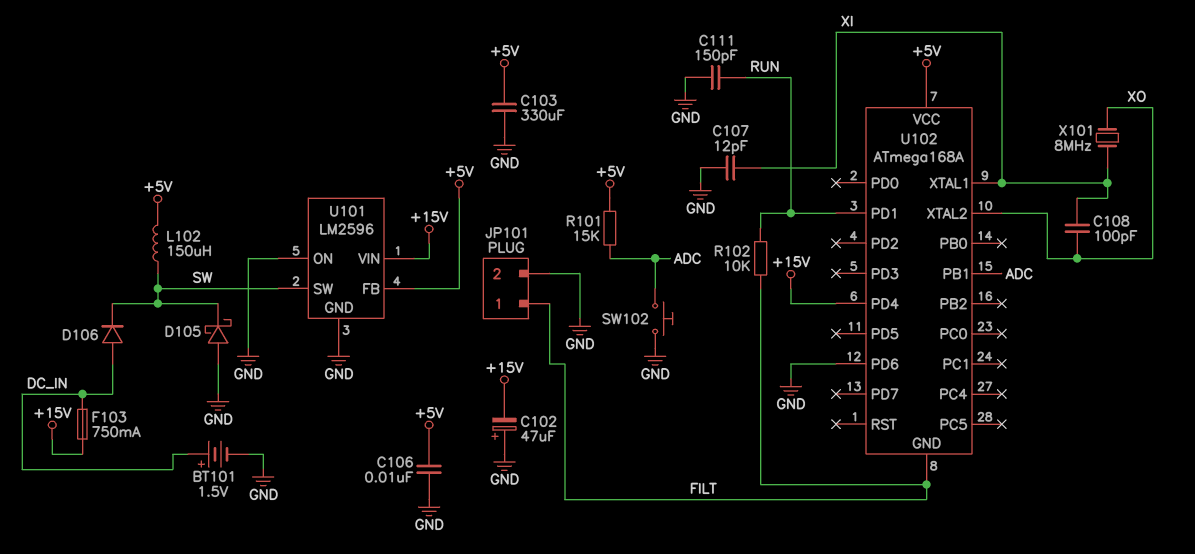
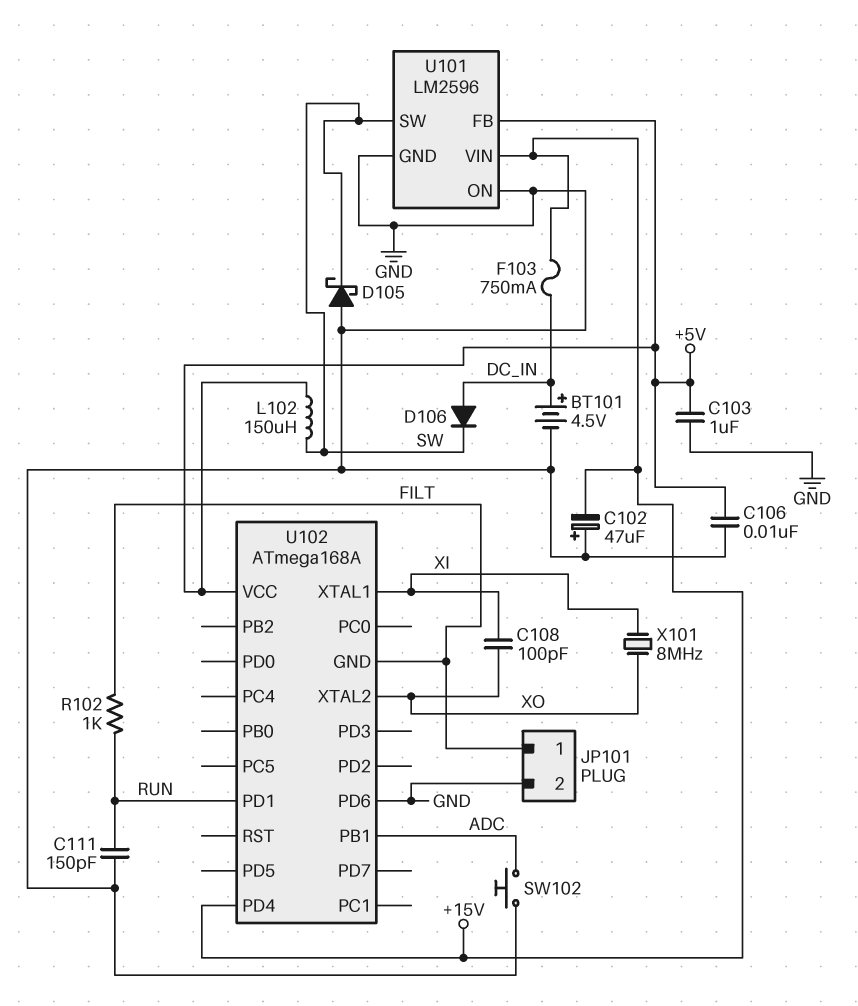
BT101: 1.5V (plus DC_IN, minus GND) -> 4.5V (plus DC_IN, minus GND)
C103: 330uF (+5V, GND) -> 1uF (+5V, GND)
C107: 12pF (GND, XI) -> none
R101: 15k (+5V, ADC) -> none
R102: 10k (FILT, RUN) -> 1k (FILT, RUN)

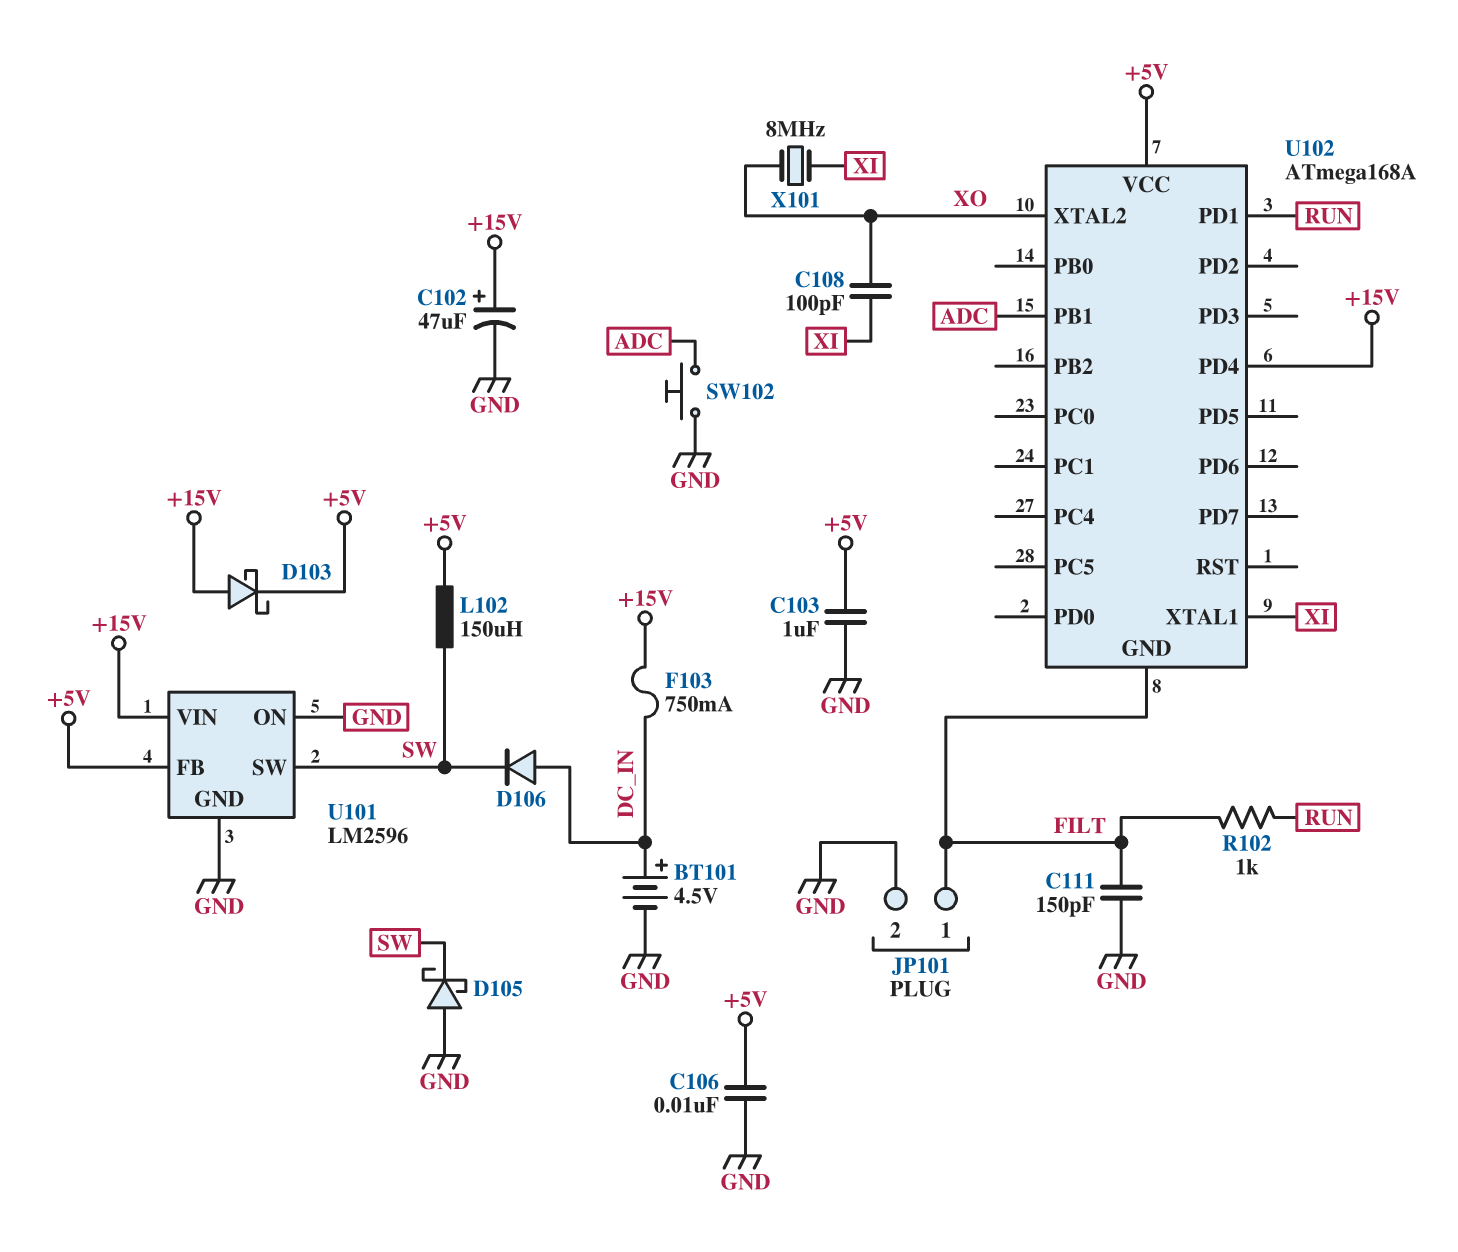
C102: 47uF (plus GND, minus +15V) -> 47uF (plus +15V, minus GND)
C111: 150pF (GND, RUN) -> 150pF (FILT, GND)
D103: none -> schottky (A +15V, K +5V)
U102 pin PD6: GND -> none

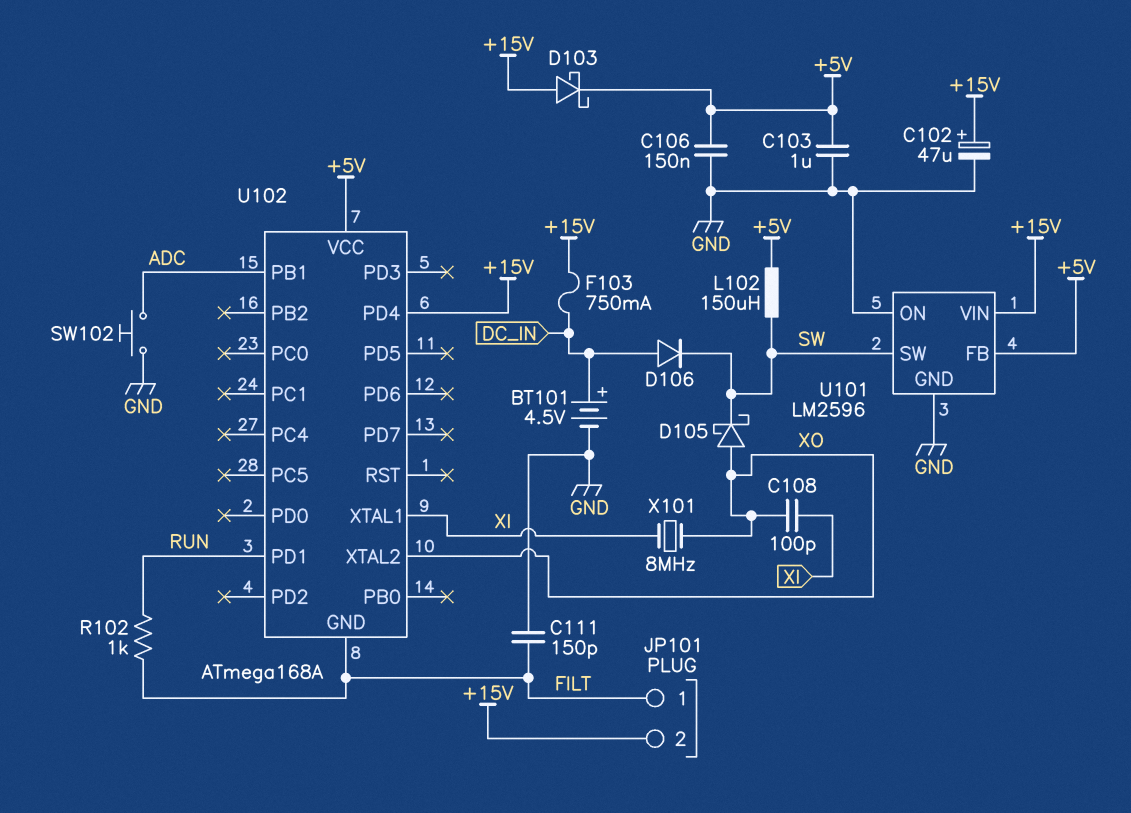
C106: 10nF (+5V, GND) -> 150nF (+5V, GND)
D105: schottky (A GND, K SW) -> schottky (A XO, K SW)
JP101 pin 2: GND -> +15V

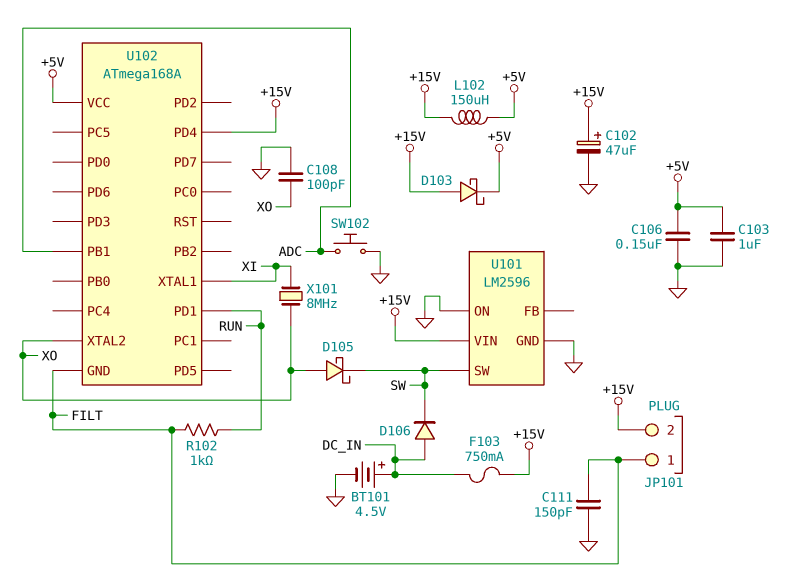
C108: 100pF (XI, XO) -> 100pF (GND, XO)
L102: 150uH (+5V, SW) -> 150uH (+5V, +15V)
U101 pin FB: +5V -> none

